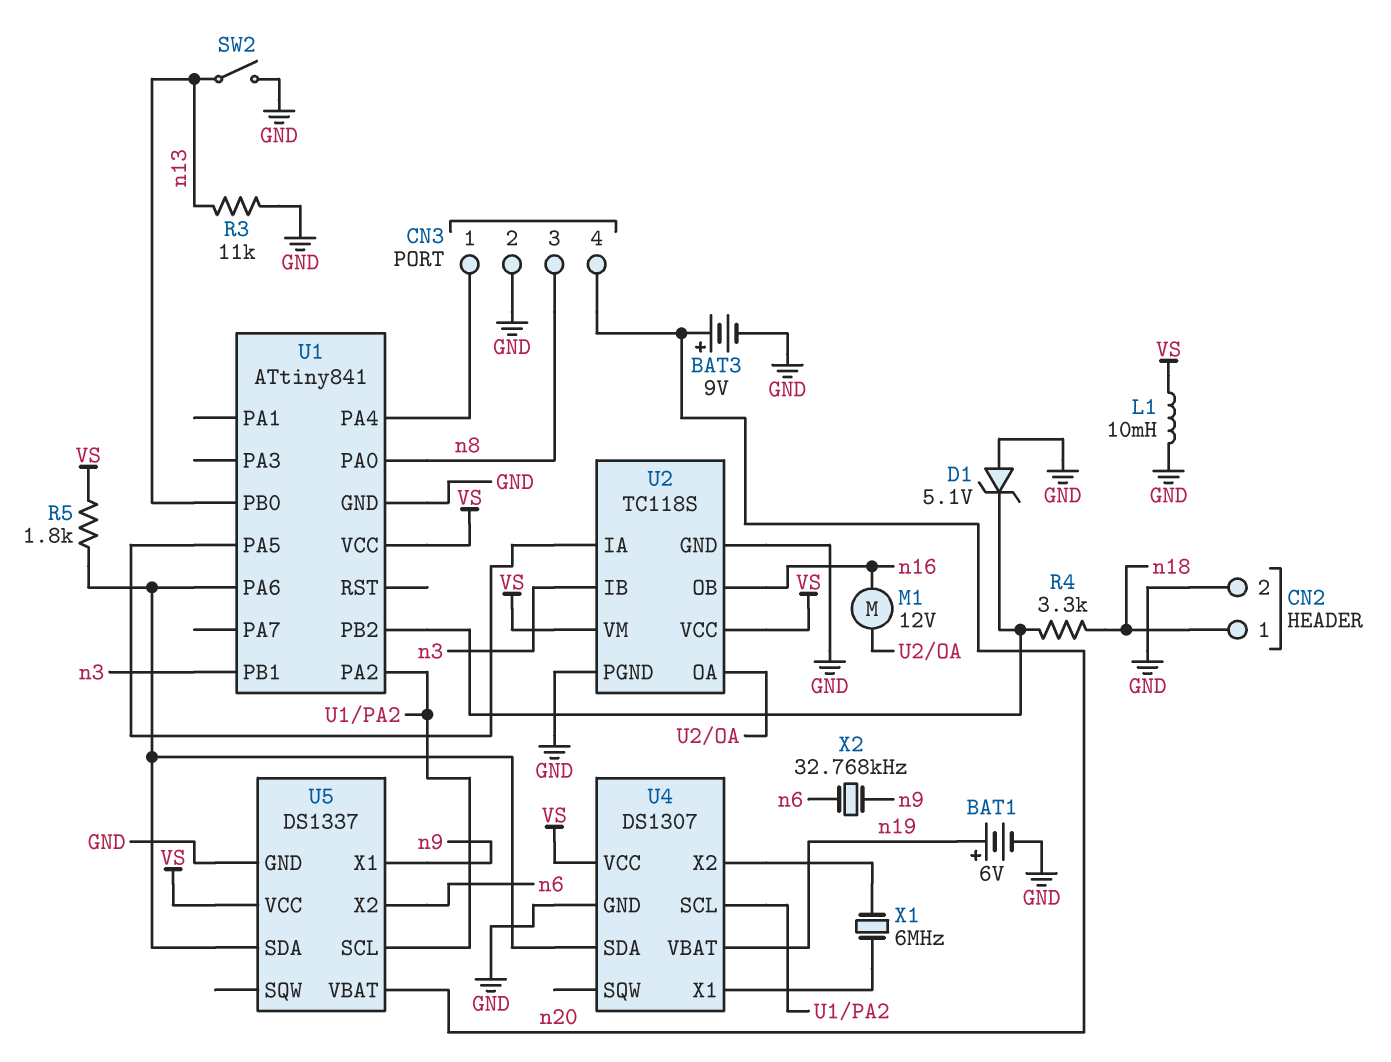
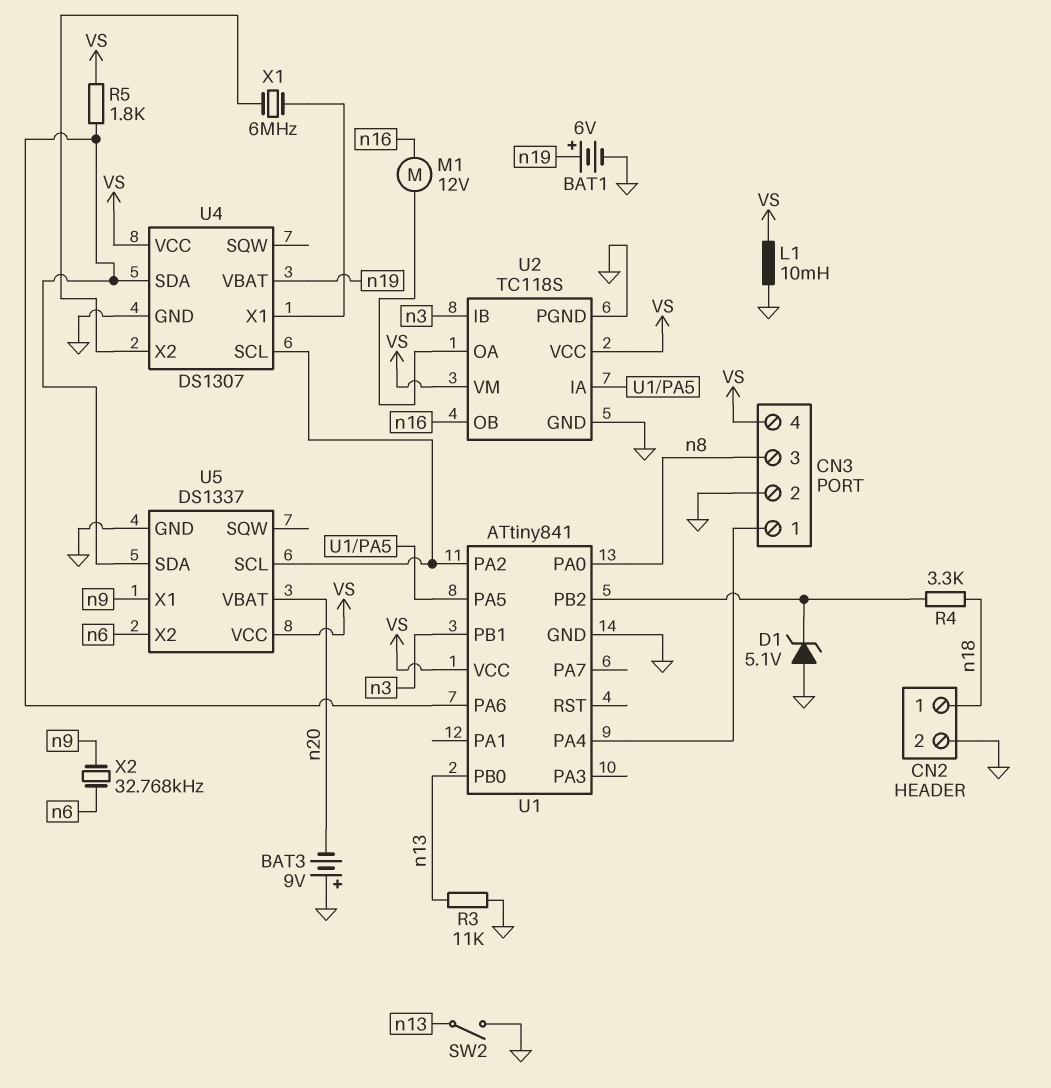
BAT3: 9V (plus n20, minus GND) -> 9V (plus GND, minus n20)
CN3 pin 4: n20 -> VS

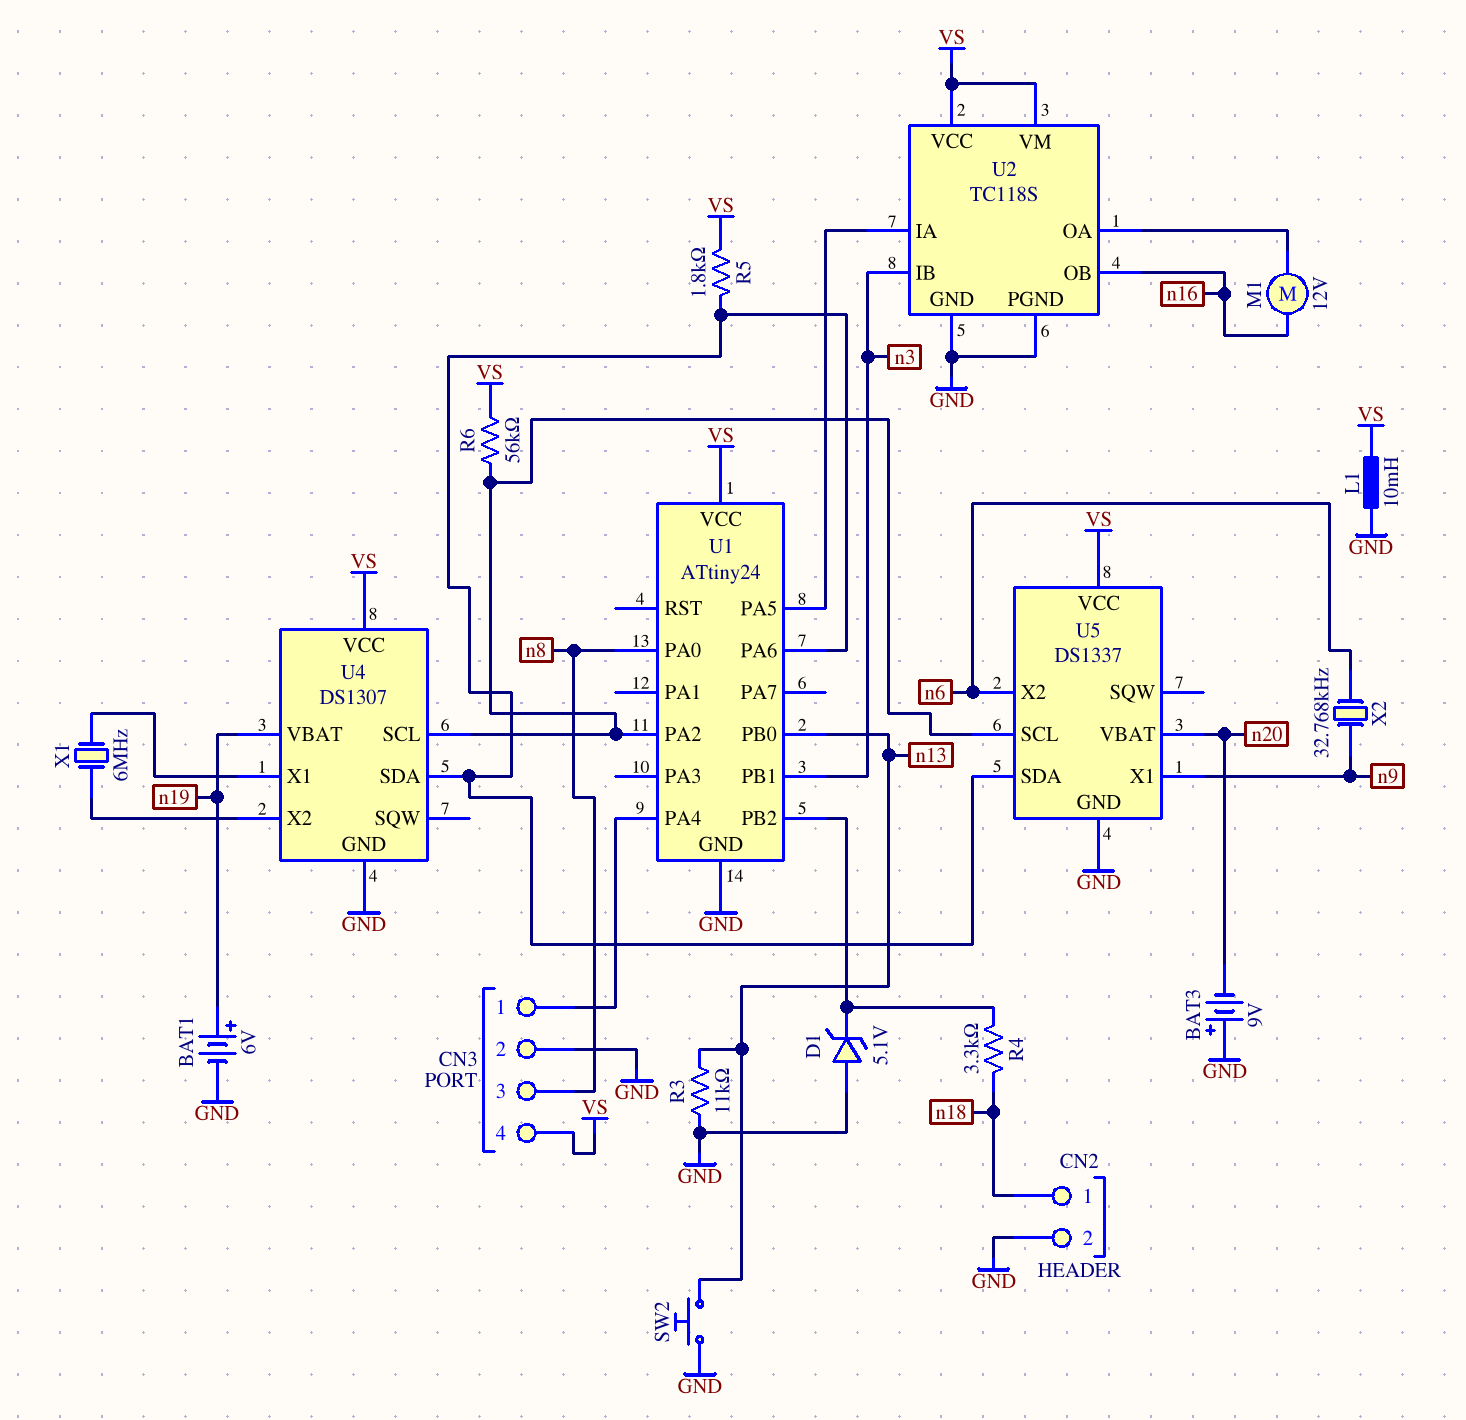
R6: none -> 56k (U1/PA2, VS)
SW2: switch (GND, n13) -> button (GND, n13)
U1: ATtiny841 -> ATtiny24

